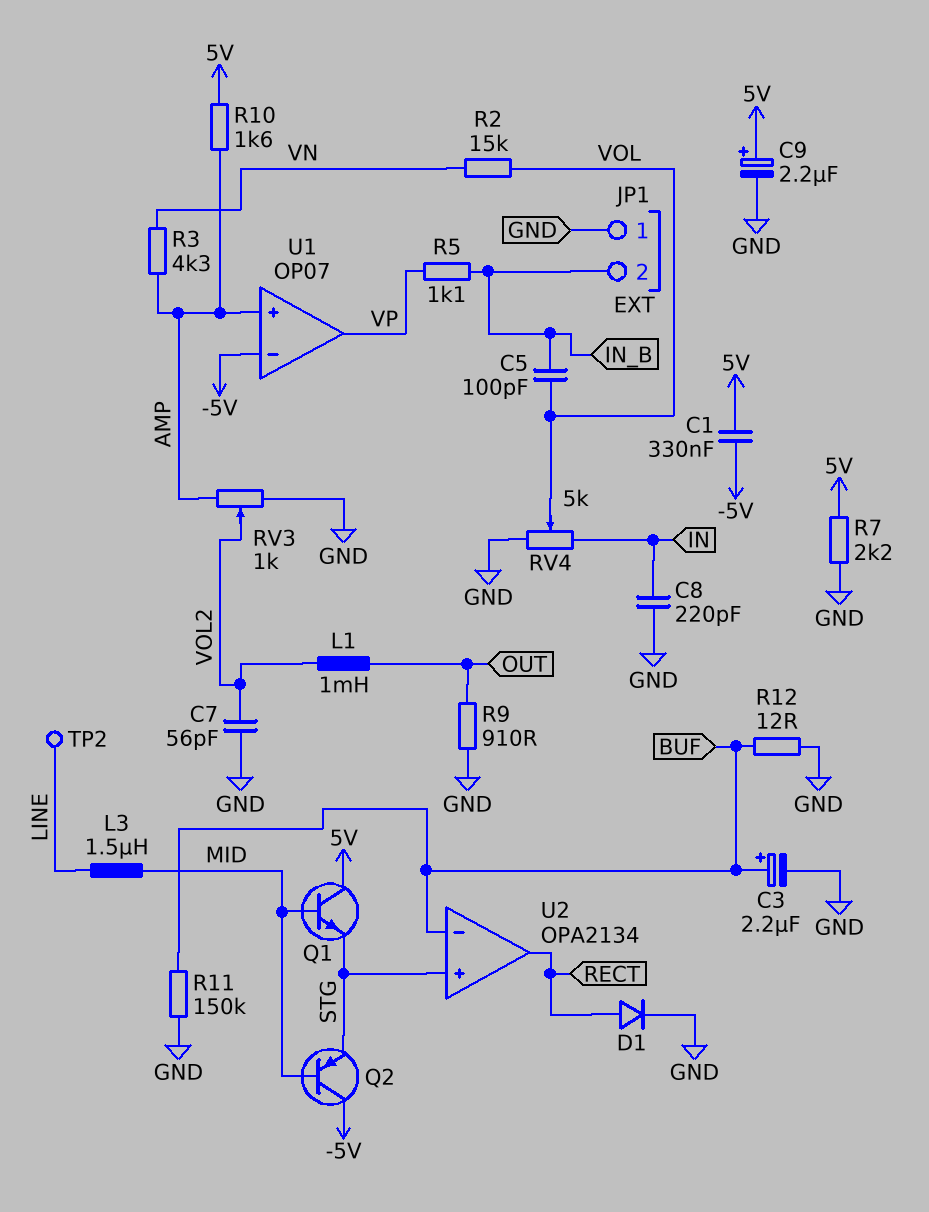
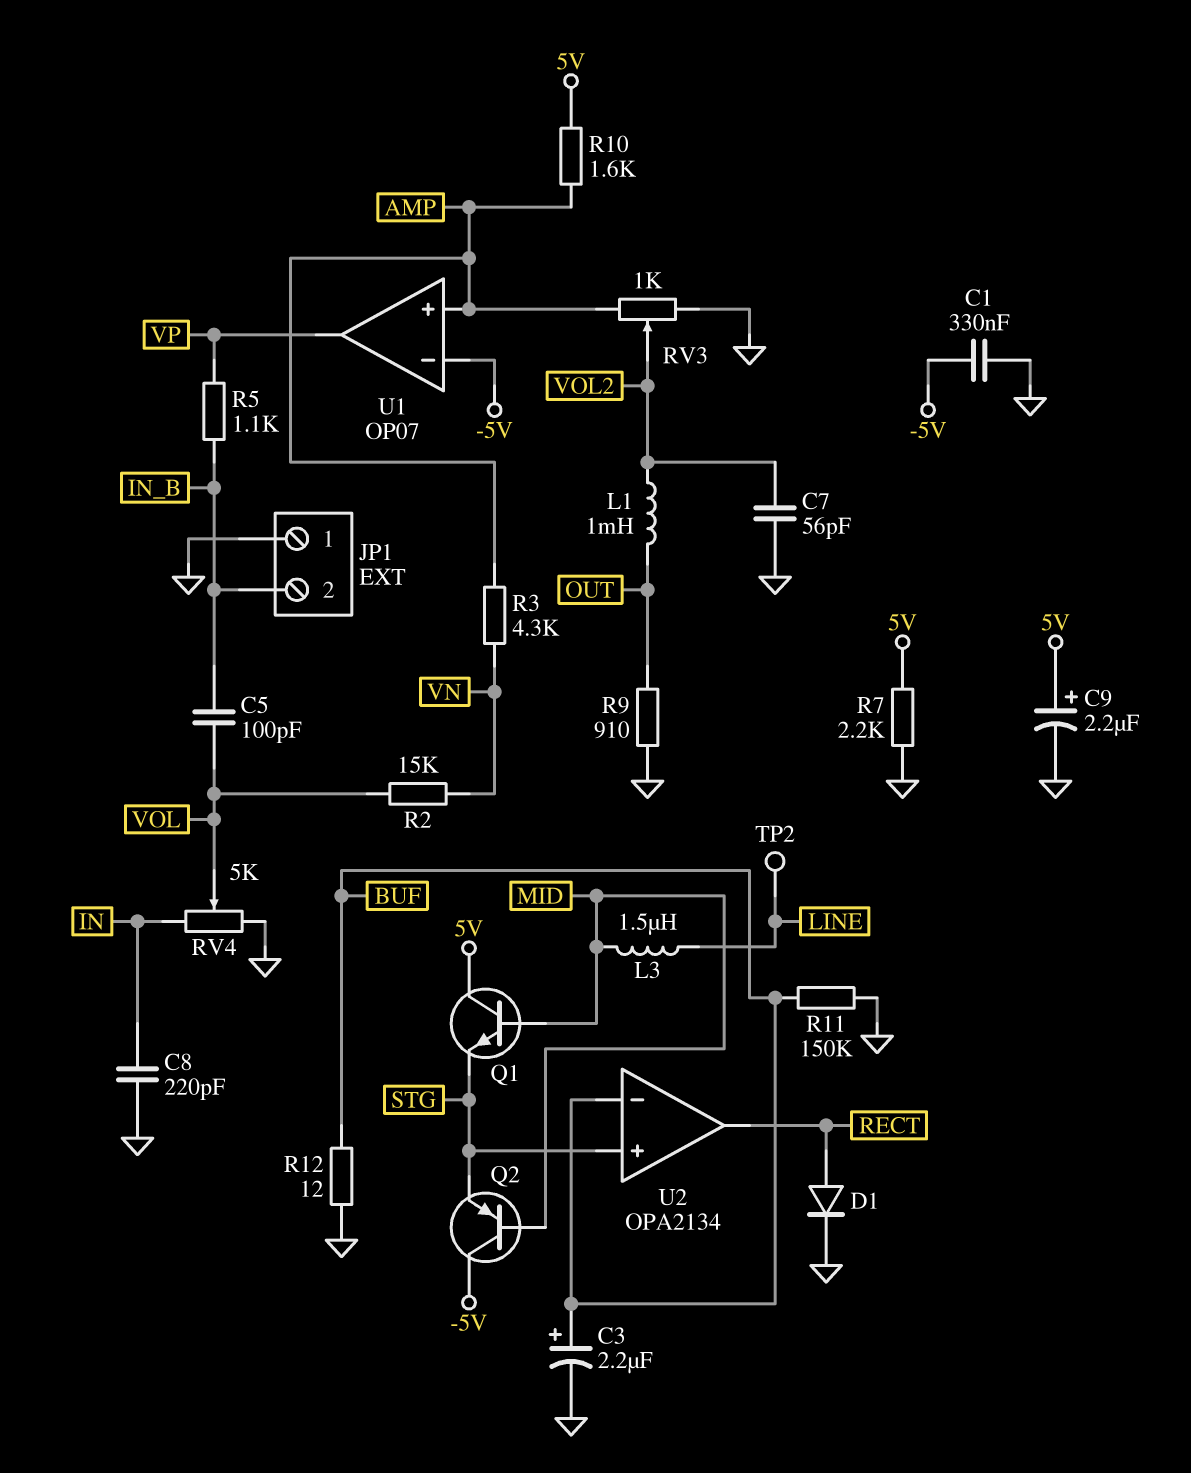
C1: 330nF (-5V, 5V) -> 330nF (-5V, GND)

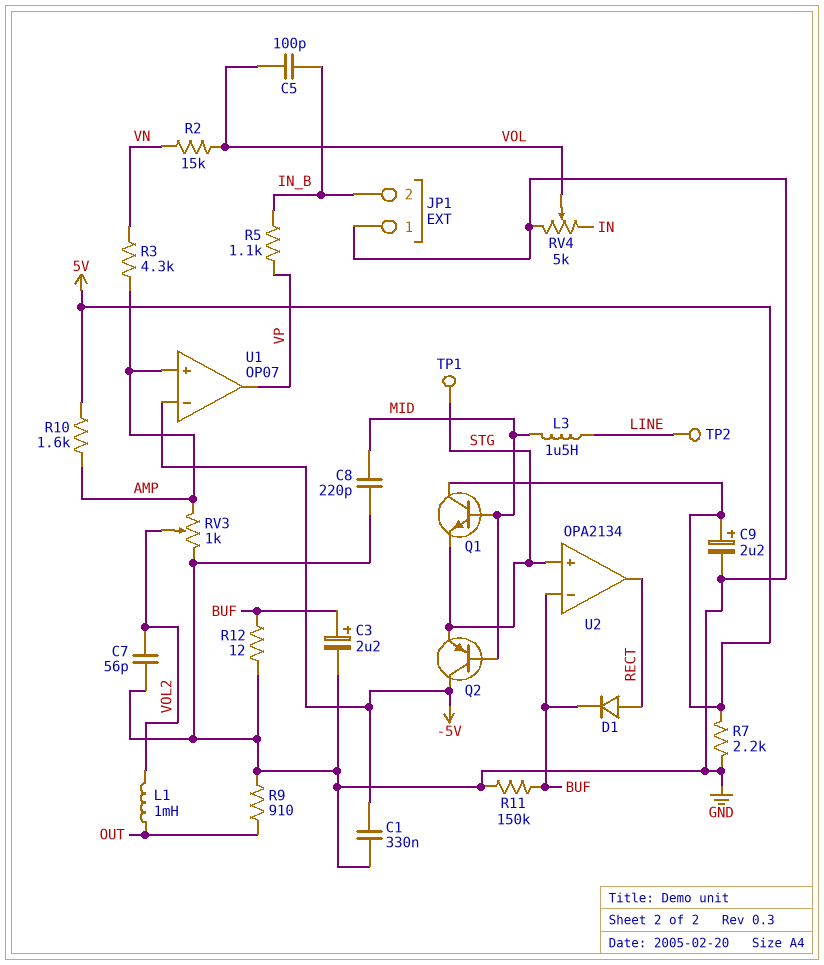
C8: 220pF (GND, IN) -> 220pF (GND, MID)
D1: diode (A RECT, K GND) -> diode (A RECT, K BUF)
TP1: none -> test point (STG)

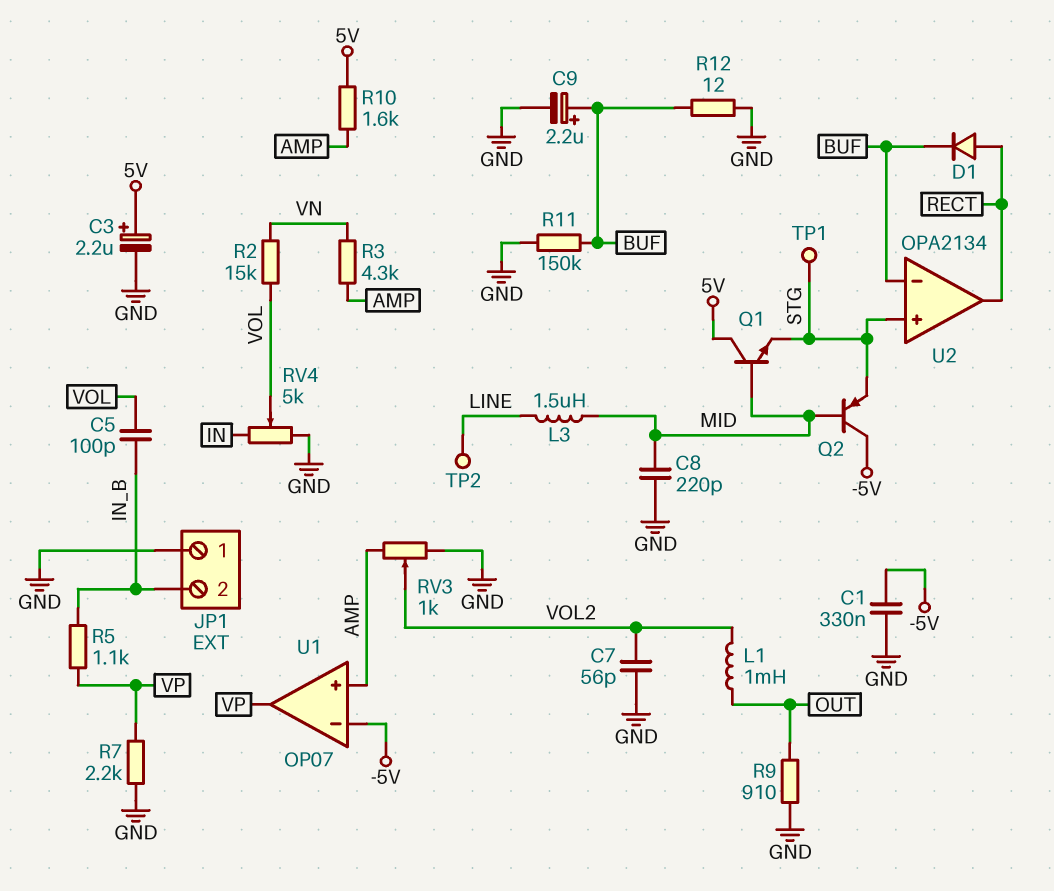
C3: 2.2uF (plus BUF, minus GND) -> 2.2uF (plus 5V, minus GND)
C9: 2.2uF (plus 5V, minus GND) -> 2.2uF (plus BUF, minus GND)
R7: 2.2k (5V, GND) -> 2.2k (GND, VP)

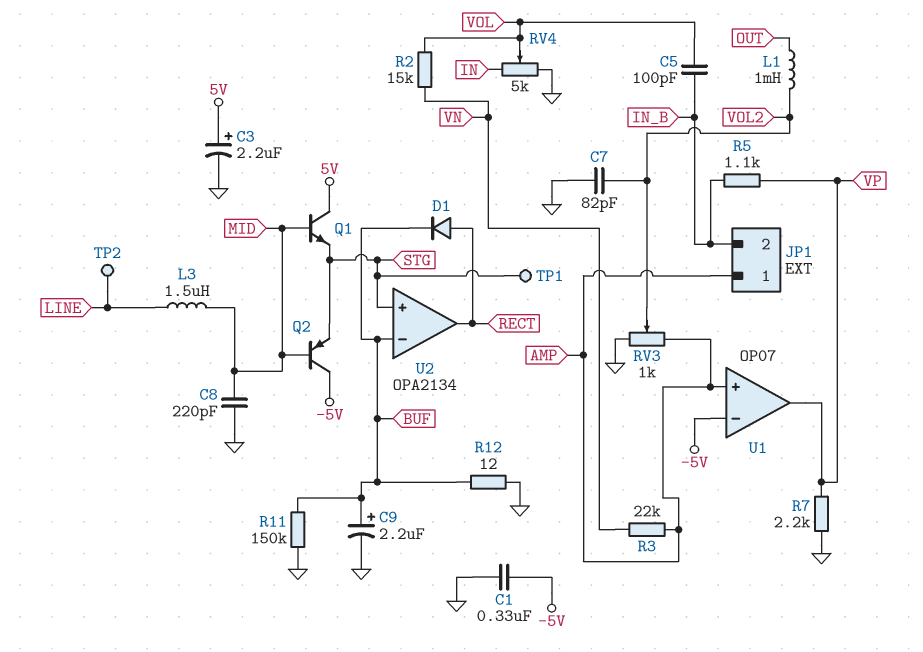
C7: 56pF (GND, VOL2) -> 82pF (GND, VOL2)
JP1 pin 1: GND -> AMP
R3: 4.3k (AMP, VN) -> 22k (AMP, VN)
R9: 910 (GND, OUT) -> none
R10: 1.6k (5V, AMP) -> none

